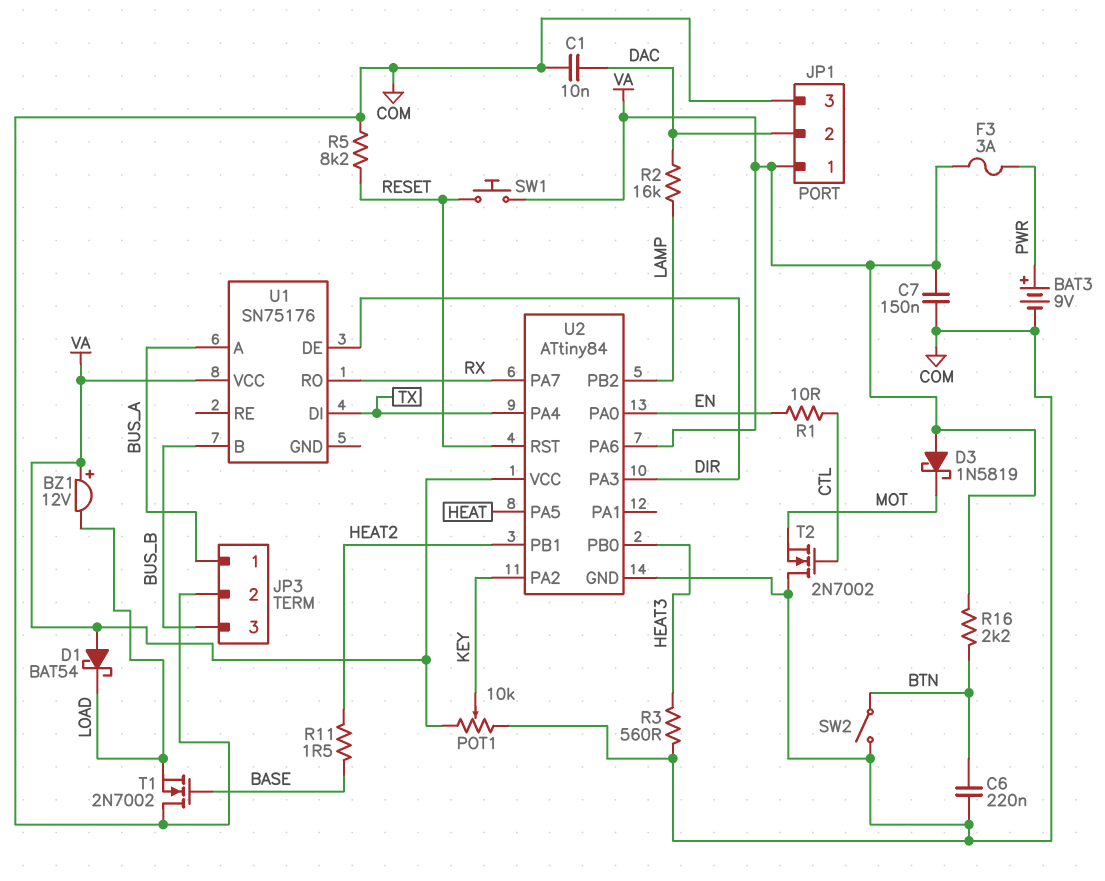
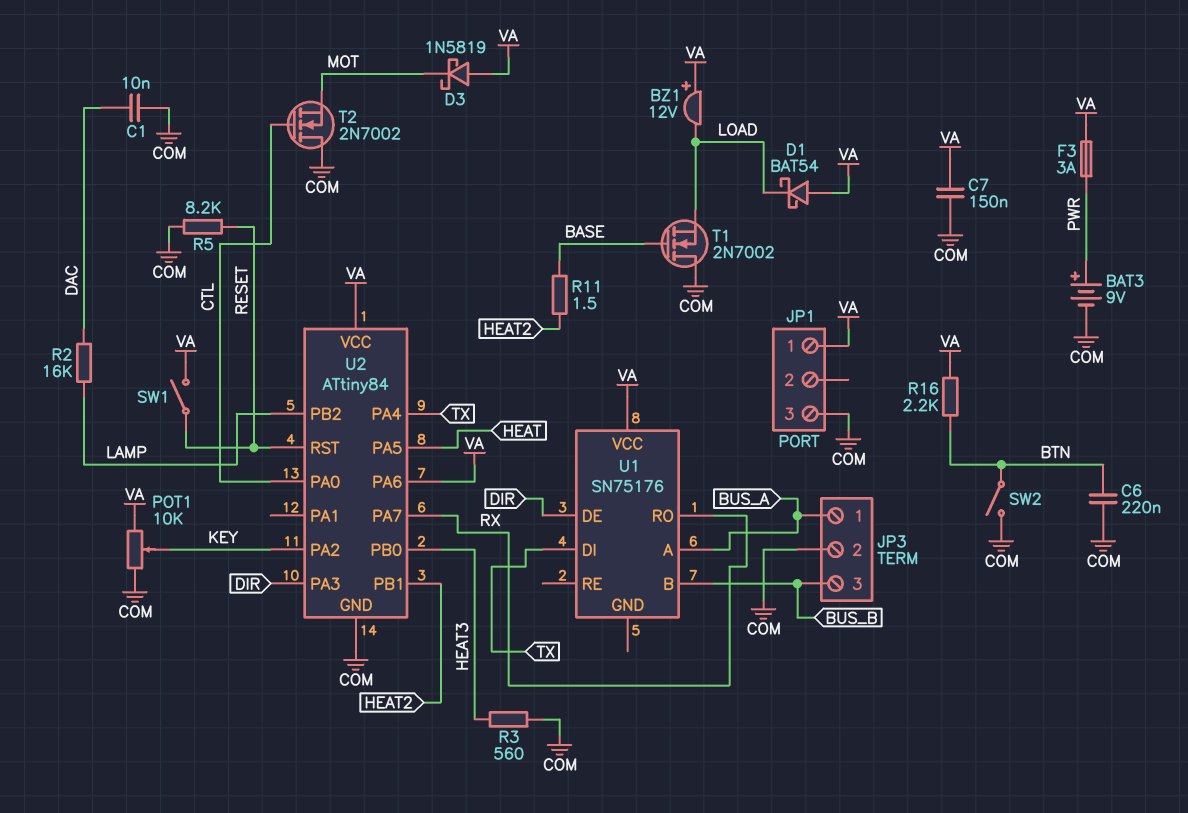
JP1 pin 2: DAC -> none
R1: 10 (CTL, EN) -> none
SW1: button (RESET, VA) -> switch (RESET, VA)
U2 pin PA0: EN -> CTL

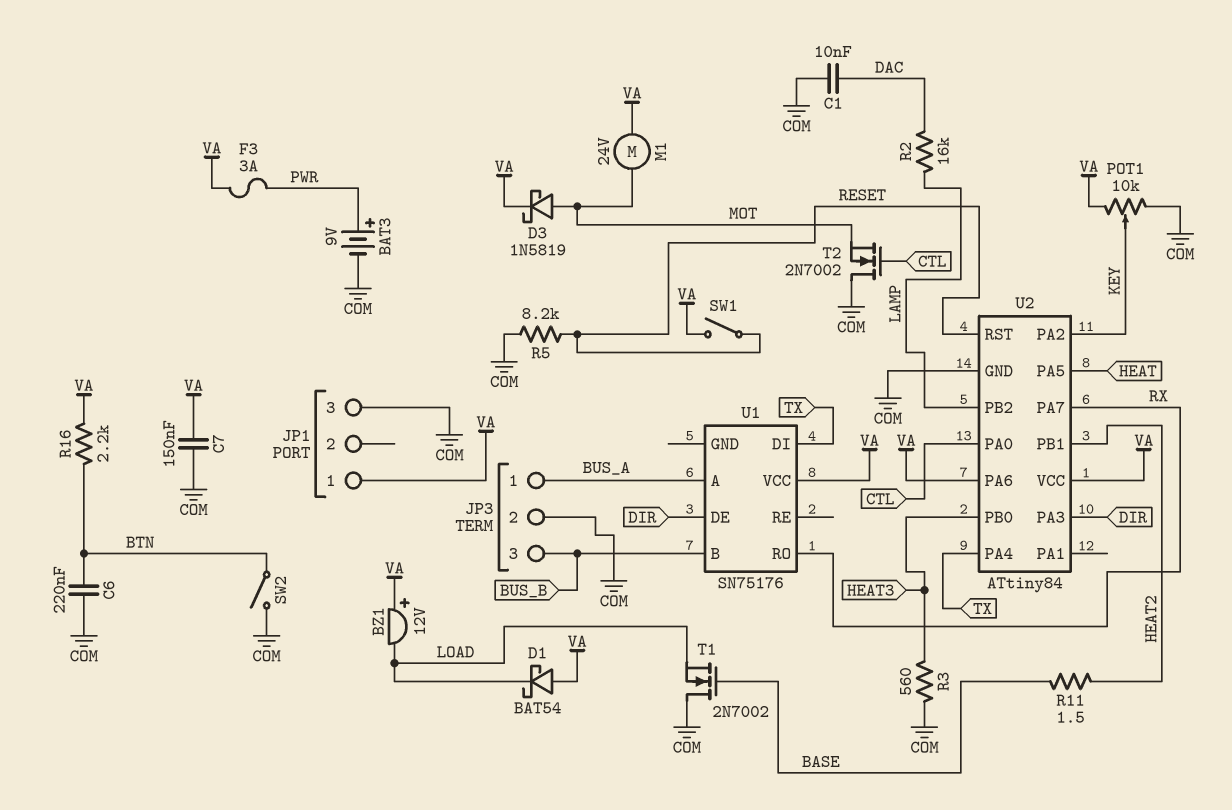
D3: schottky 1N5819 (A VA, K MOT) -> schottky 1N5819 (A MOT, K VA)
M1: none -> motor 24V (MOT, VA)

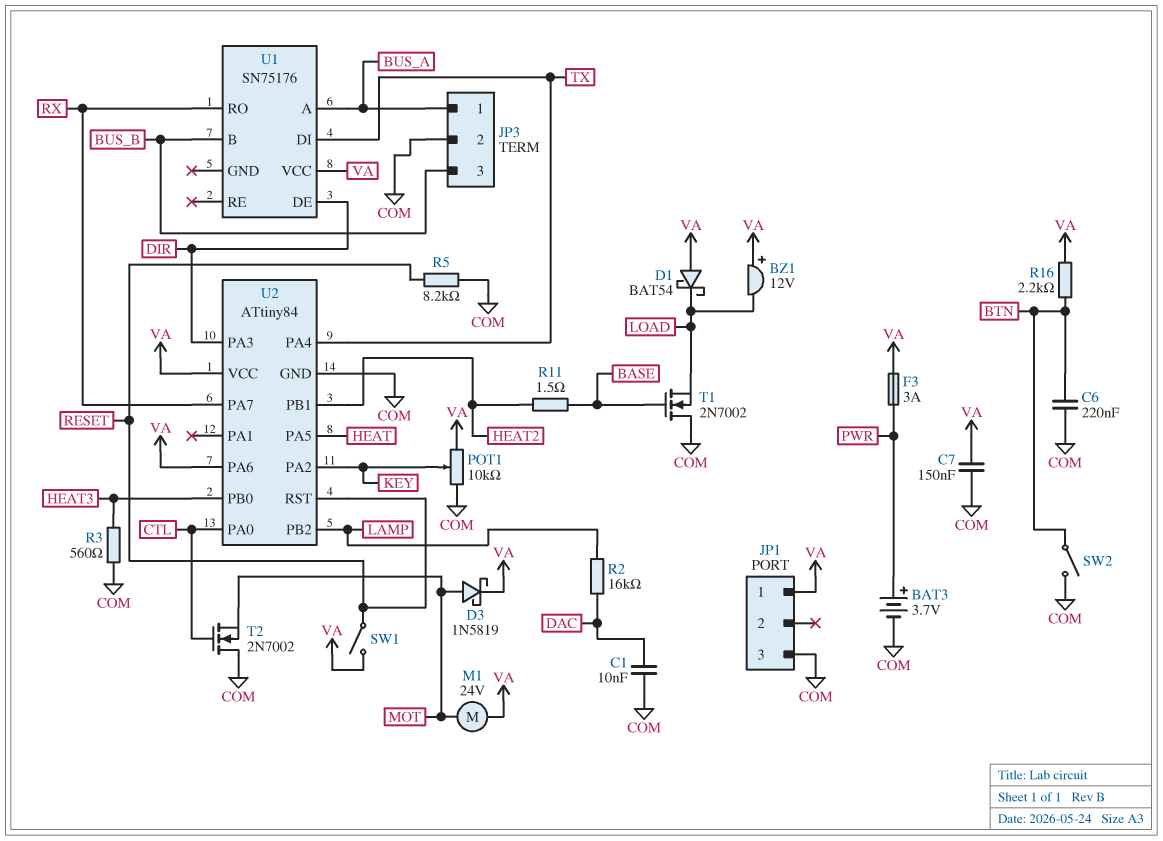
BAT3: 9V (plus PWR, minus COM) -> 3.7V (plus PWR, minus COM)

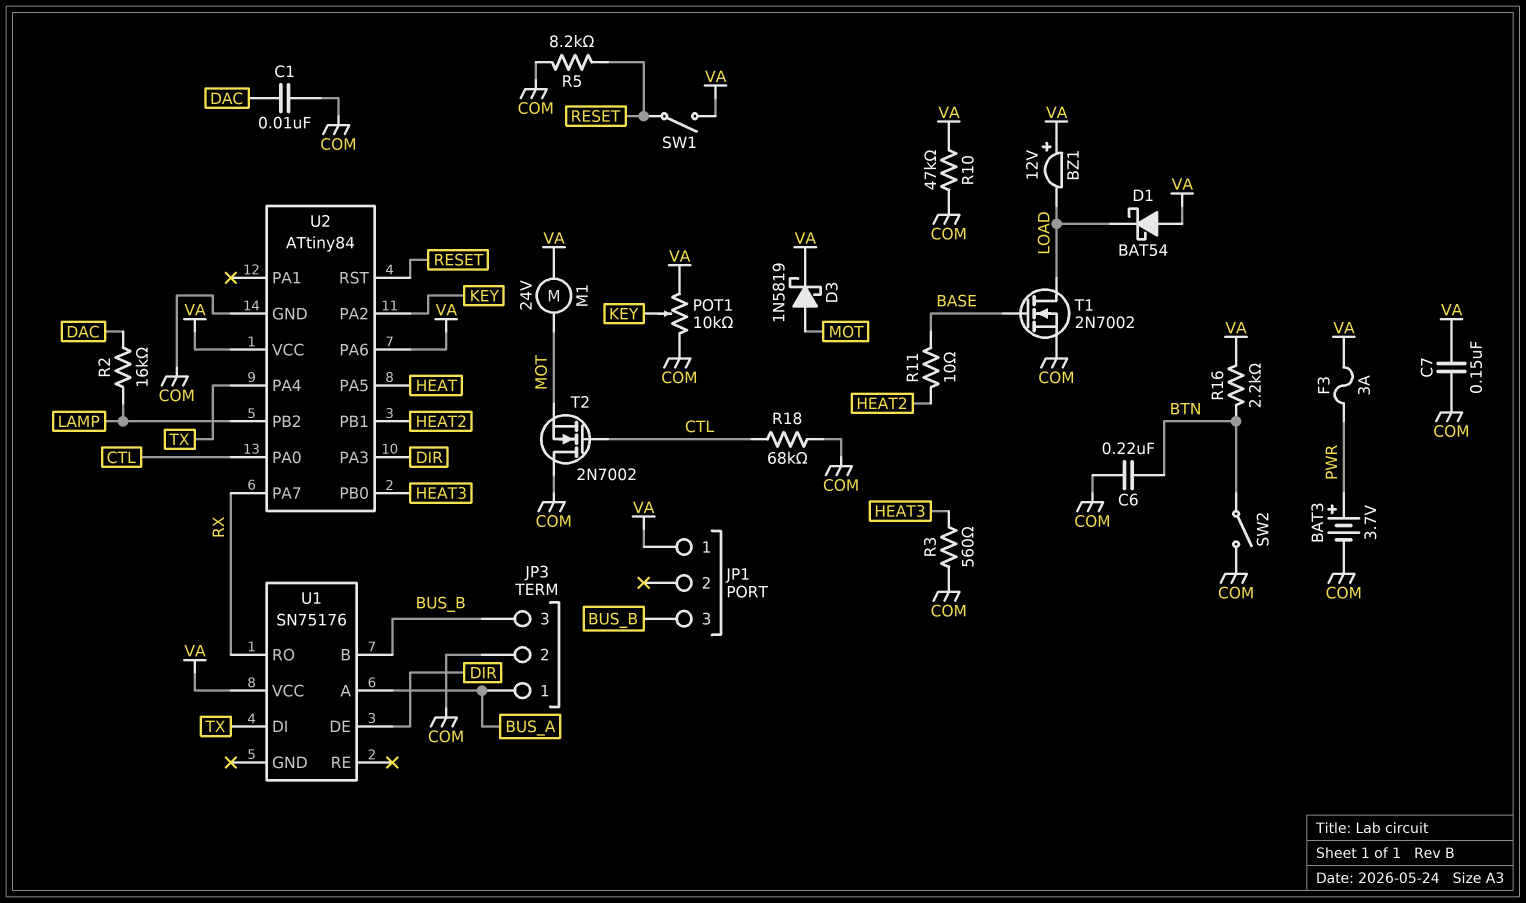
JP1 pin 3: COM -> BUS_B
R10: none -> 47k (COM, VA)
R11: 1.5 (BASE, HEAT2) -> 10 (BASE, HEAT2)
R18: none -> 68k (COM, CTL)
T1: NMOS 2N7002 (G BASE, D COM, S LOAD) -> NMOS 2N7002 (G BASE, D LOAD, S COM)

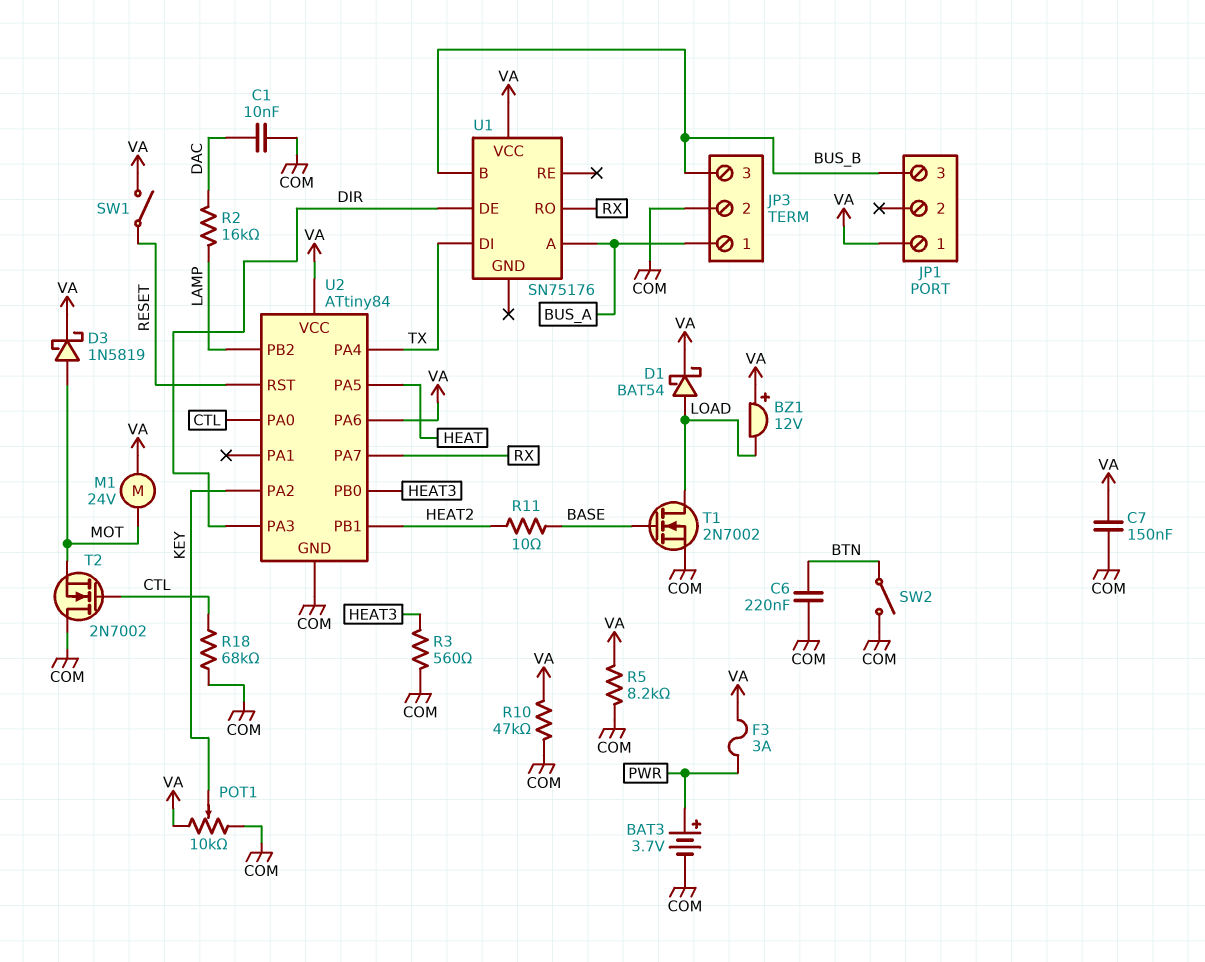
D1: schottky BAT54 (A VA, K LOAD) -> schottky BAT54 (A LOAD, K VA)
R5: 8.2k (COM, RESET) -> 8.2k (COM, VA)
R16: 2.2k (BTN, VA) -> none

